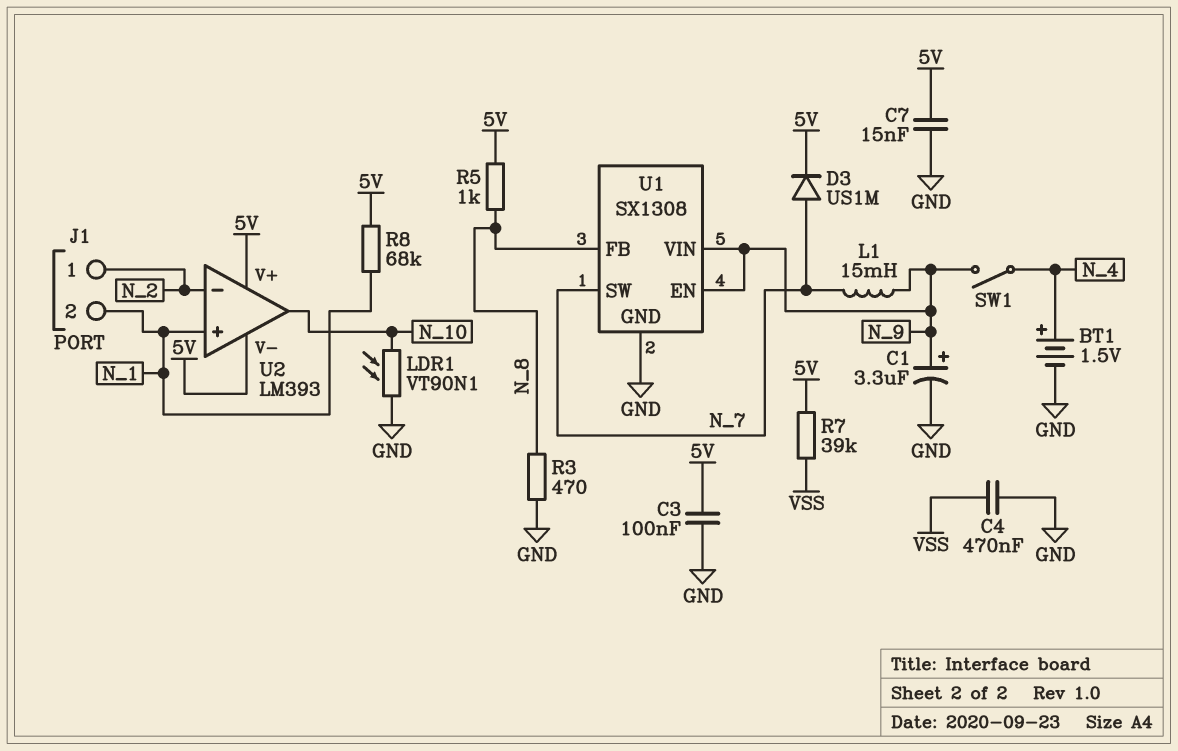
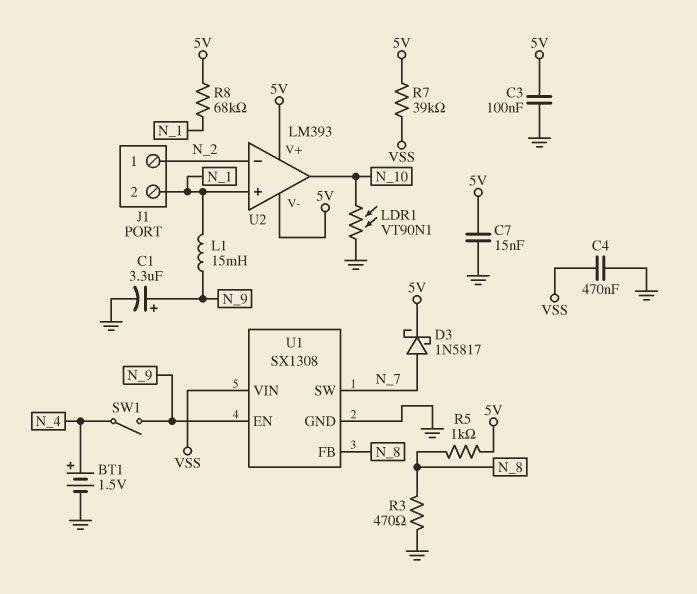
D3: diode US1M (A N_7, K 5V) -> schottky 1N5817 (A N_7, K 5V)
L1: 15mH (N_7, N_9) -> 15mH (N_1, N_9)
U1 pin VIN: N_9 -> VSS

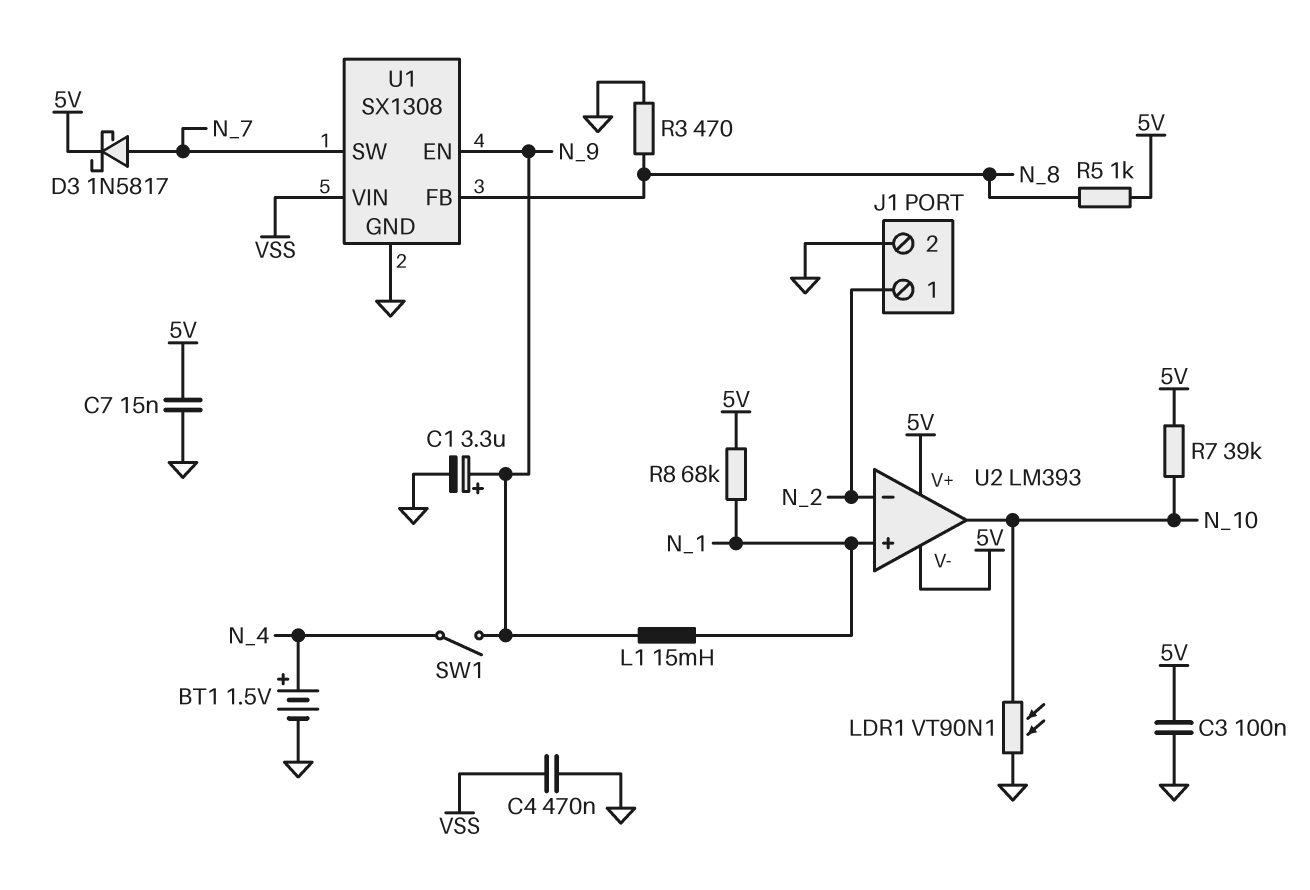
J1 pin 2: N_1 -> GND
R7: 39k (5V, VSS) -> 39k (5V, N_10)

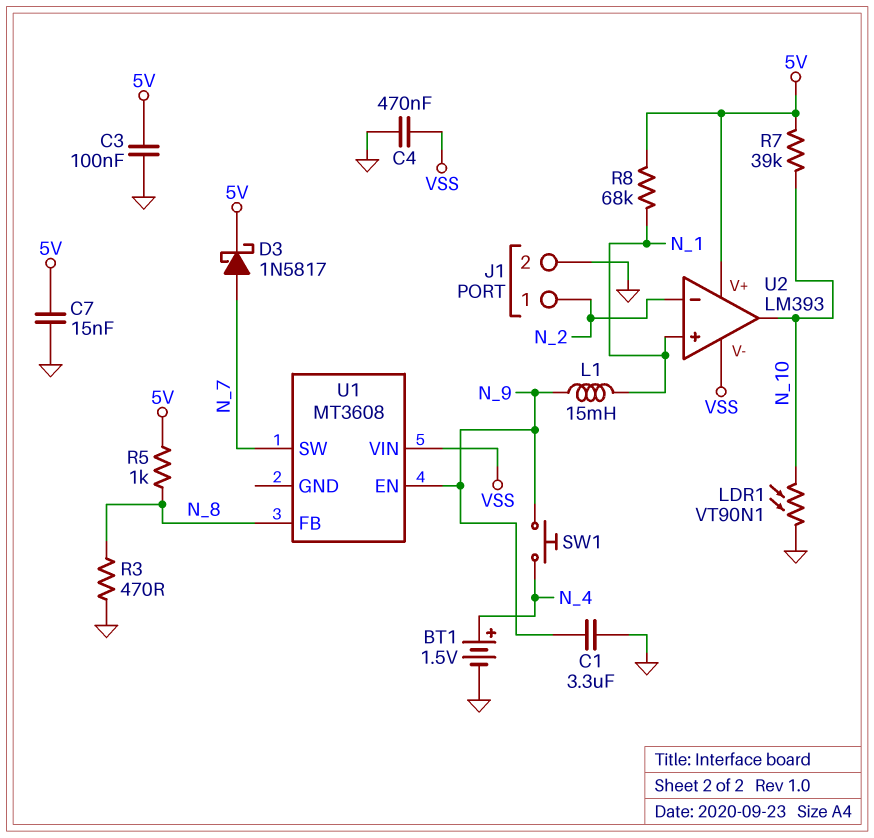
C1: 3.3uF (plus N_9, minus GND) -> 3.3uF (GND, N_9)
SW1: switch (N_4, N_9) -> button (N_4, N_9)
U1: SX1308 -> MT3608
U1 pin GND: GND -> none
U2 pin V-: 5V -> VSS

